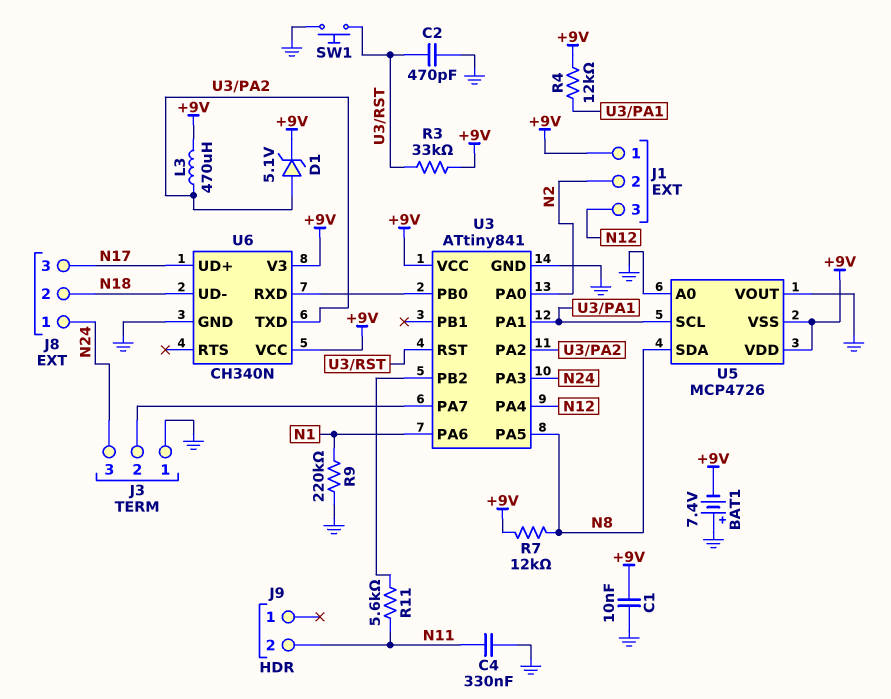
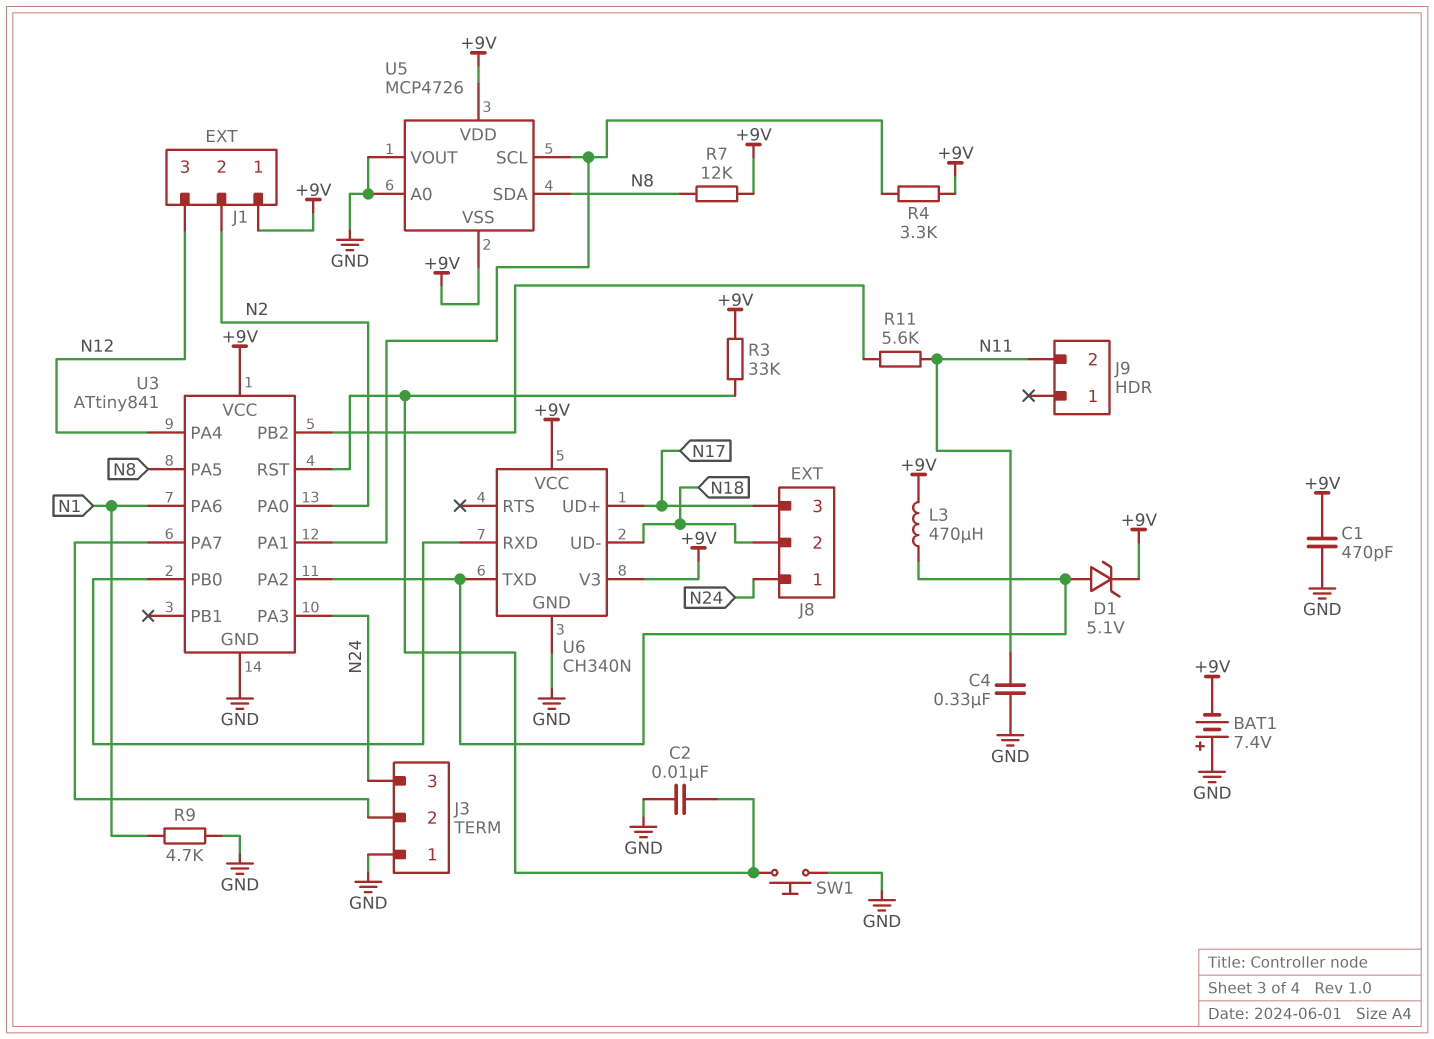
C1: 10nF (+9V, GND) -> 470pF (+9V, GND)
C2: 470pF (GND, U3/RST) -> 10nF (GND, U3/RST)
R4: 12k (+9V, U3/PA1) -> 3.3k (+9V, U3/PA1)
R9: 220k (GND, N1) -> 4.7k (GND, N1)

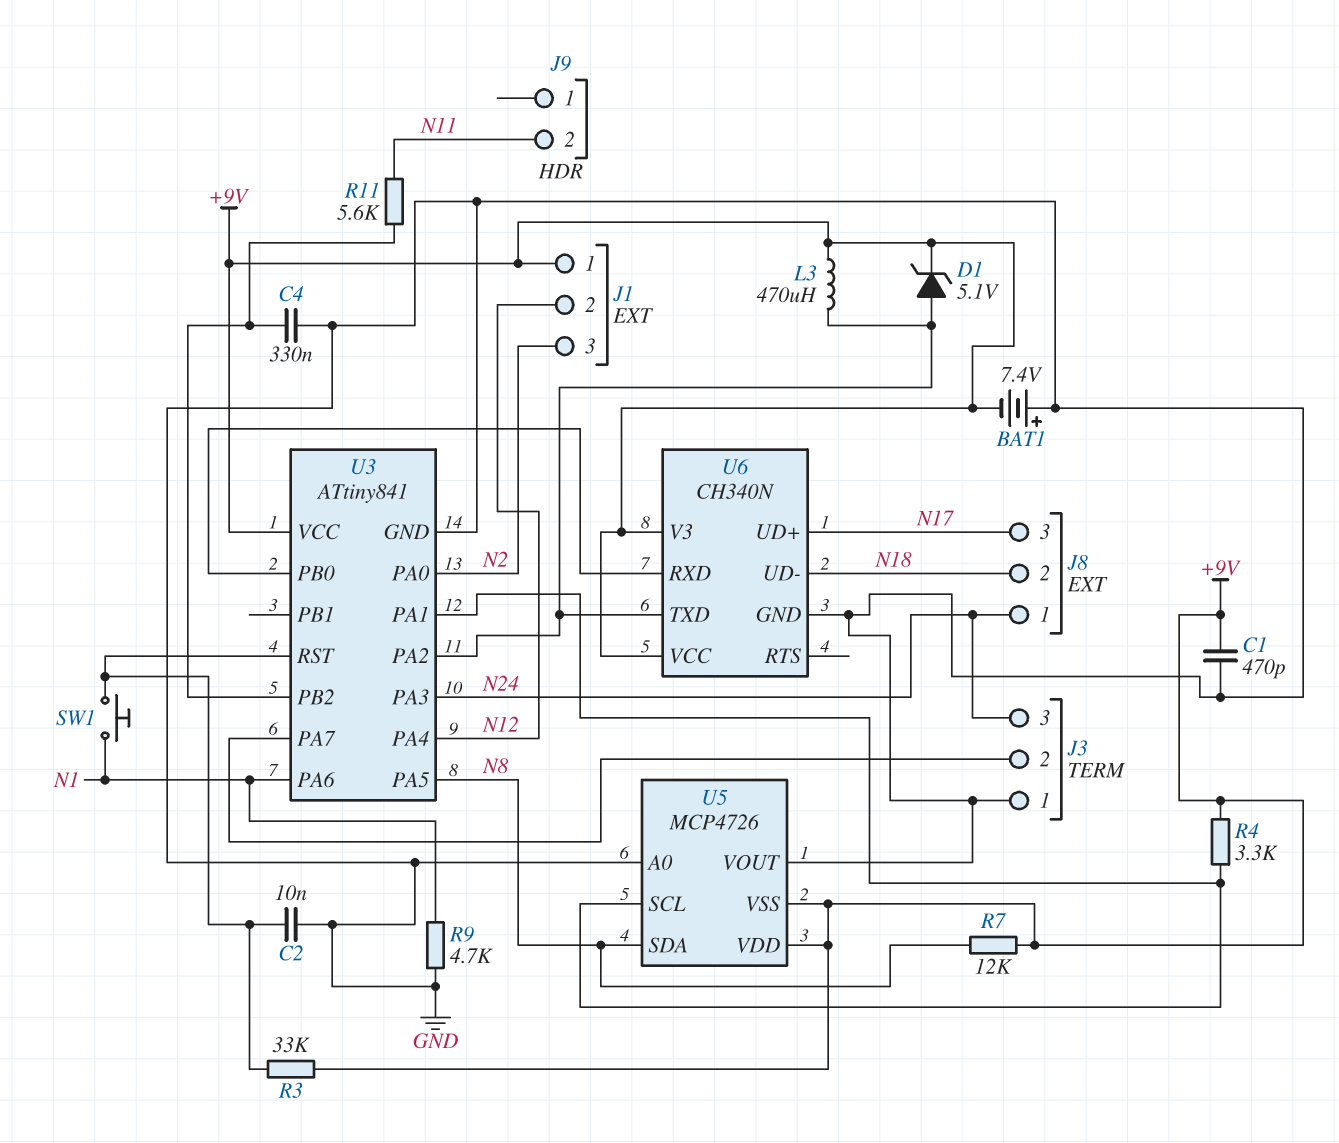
C4: 330nF (GND, N11) -> 330nF (GND, U3/PB2)
J1 pin 2: N2 -> N12
J1 pin 3: N12 -> N2
SW1: button (GND, U3/RST) -> button (N1, U3/RST)

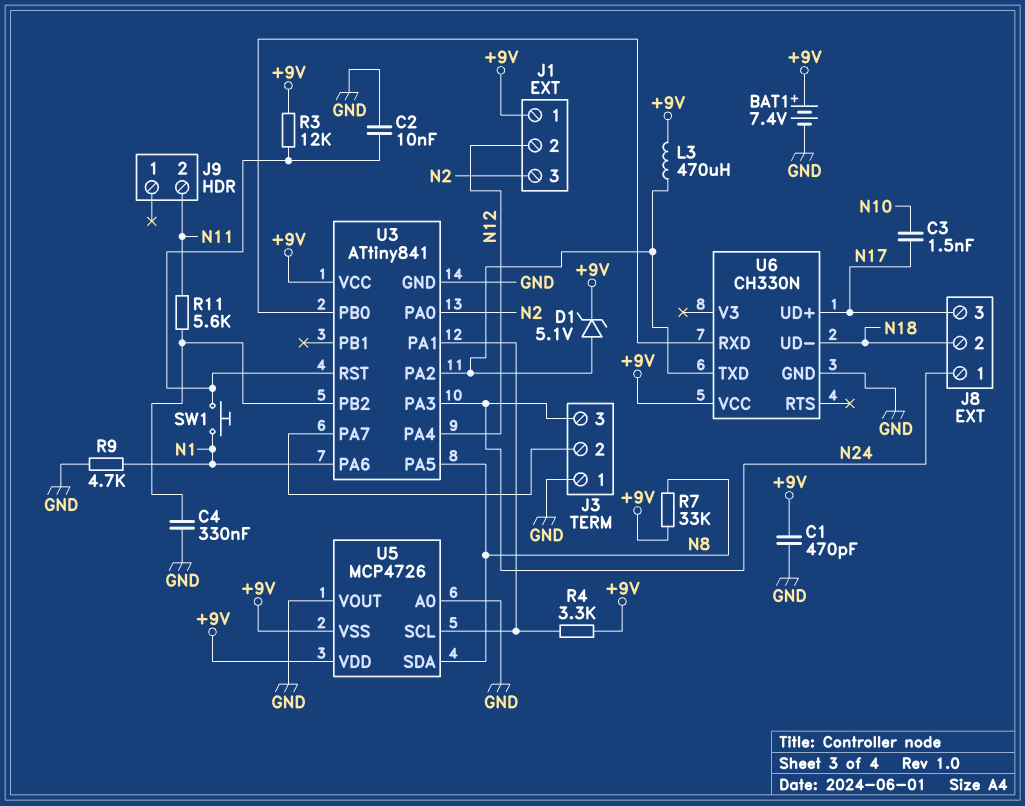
BAT1: 7.4V (plus GND, minus +9V) -> 7.4V (plus +9V, minus GND)
C3: none -> 1.5nF (N10, N17)
R3: 33k (+9V, U3/RST) -> 12k (+9V, U3/RST)
R7: 12k (+9V, N8) -> 33k (+9V, N8)
U6: CH340N -> CH330N
U6 pin V3: +9V -> none

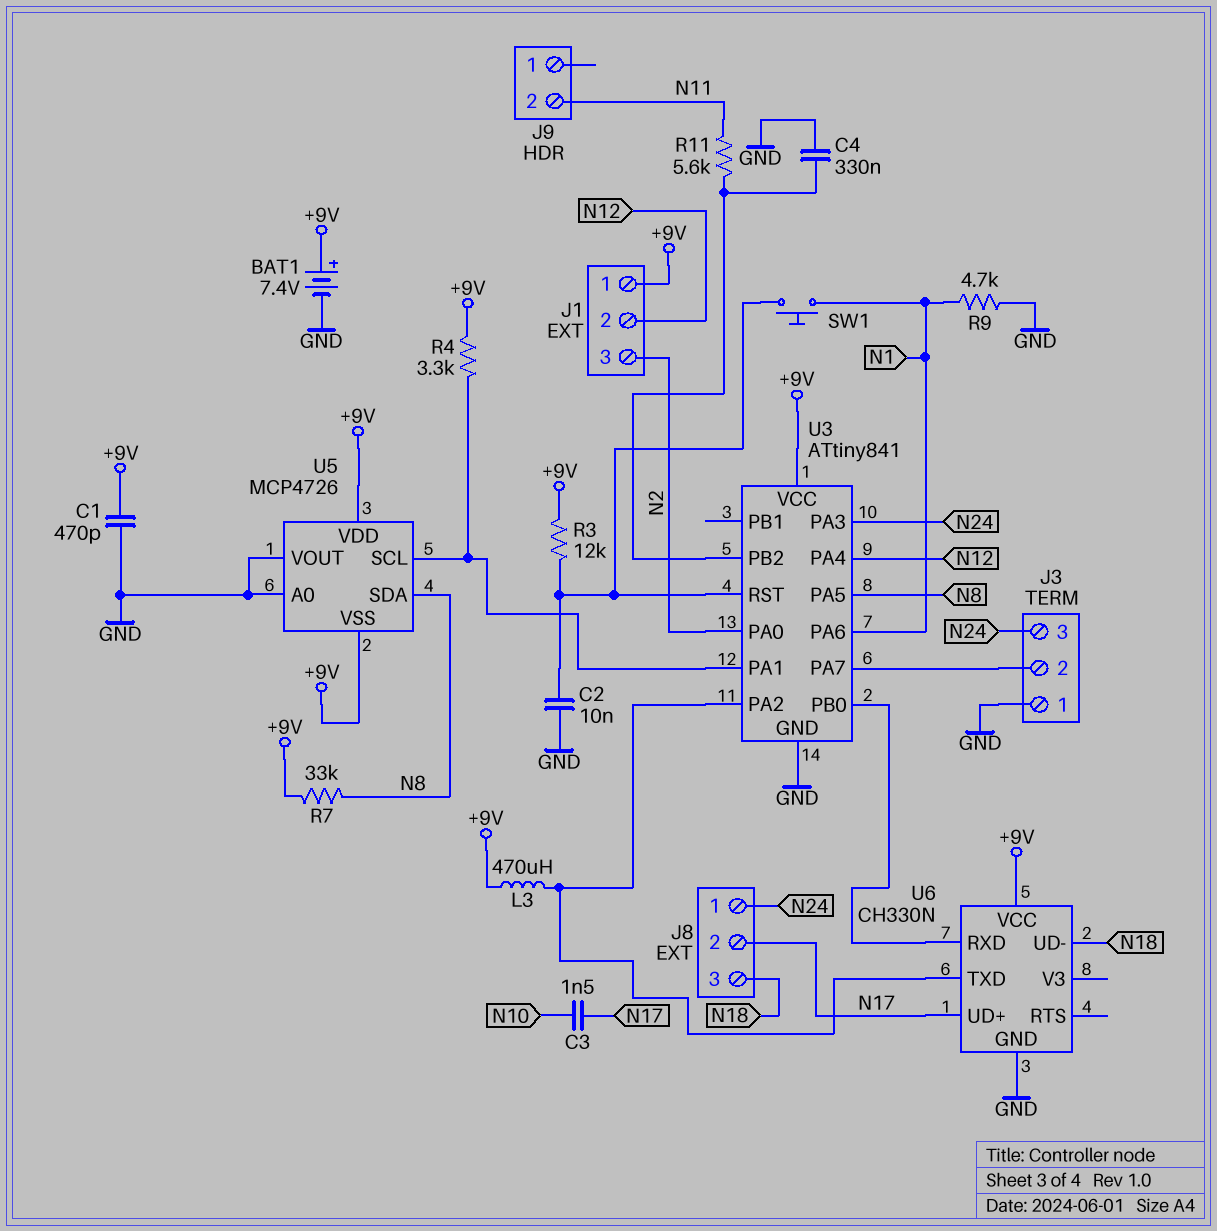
D1: zener 5.1V (A U3/PA2, K +9V) -> none
J8 pin 2: N18 -> N17
J8 pin 3: N17 -> N18

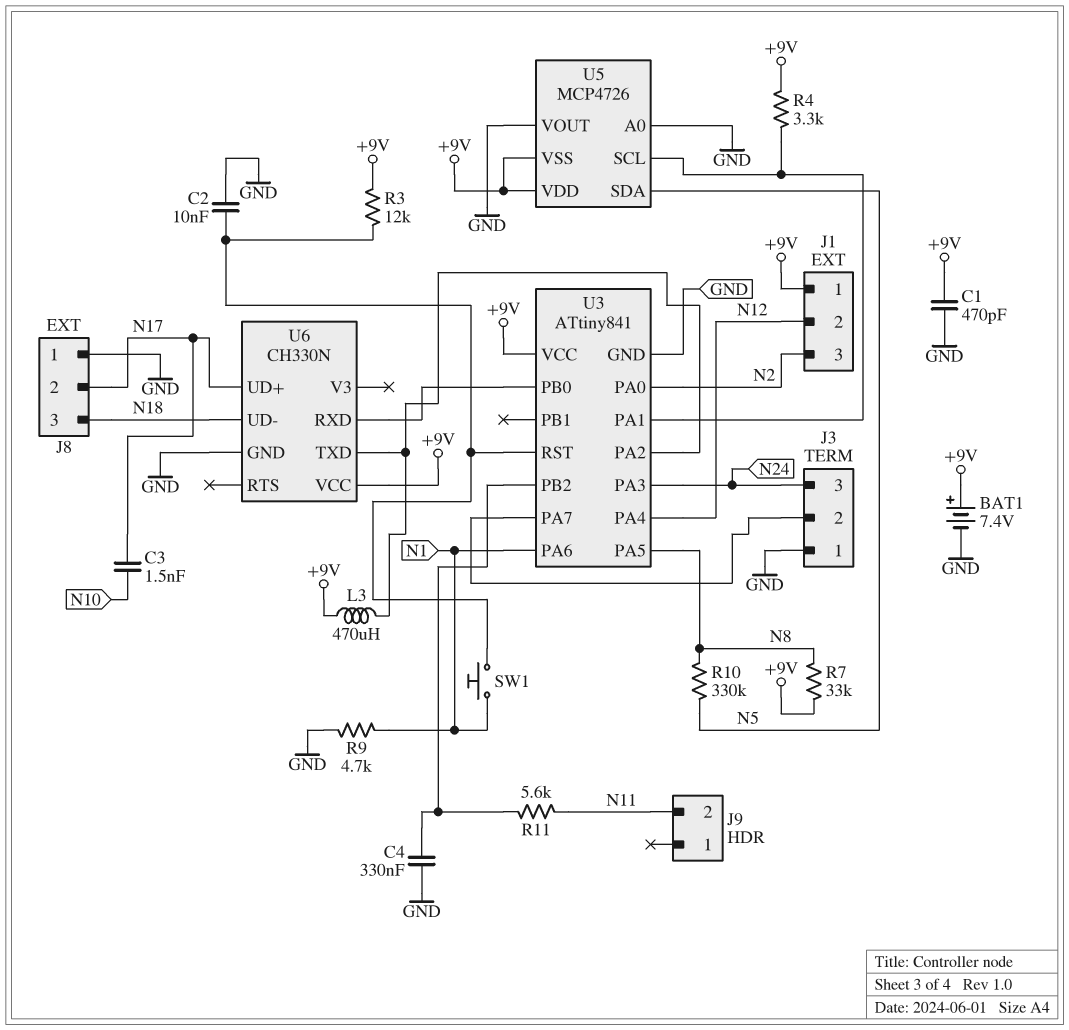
J8 pin 1: N24 -> GND
R10: none -> 330k (N5, N8)
U5 pin SDA: N8 -> N5

